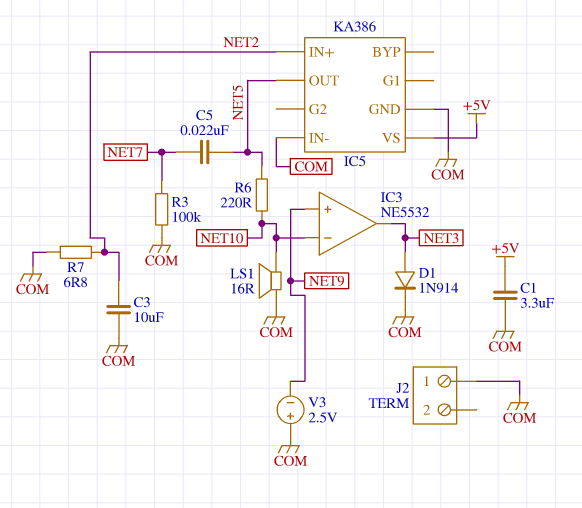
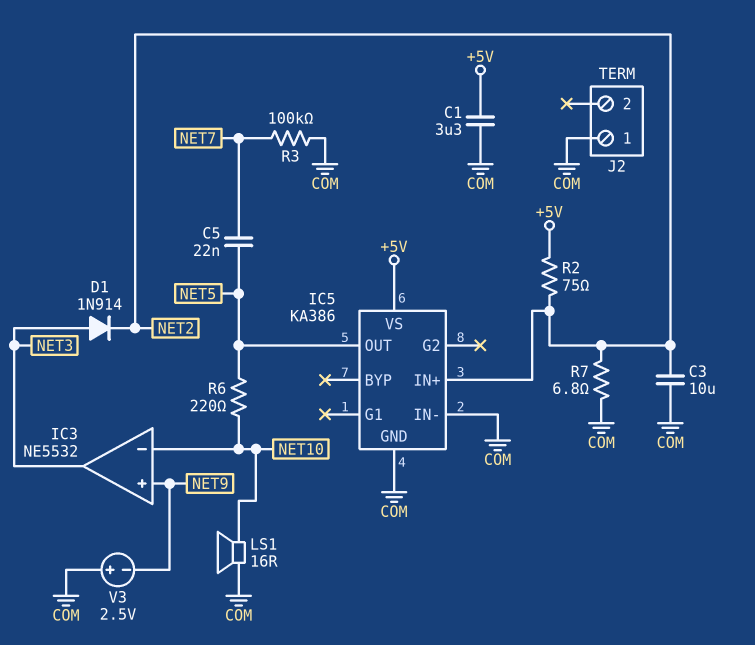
D1: diode 1N914 (A NET3, K COM) -> diode 1N914 (A NET3, K NET2)
R2: none -> 75 (+5V, NET2)

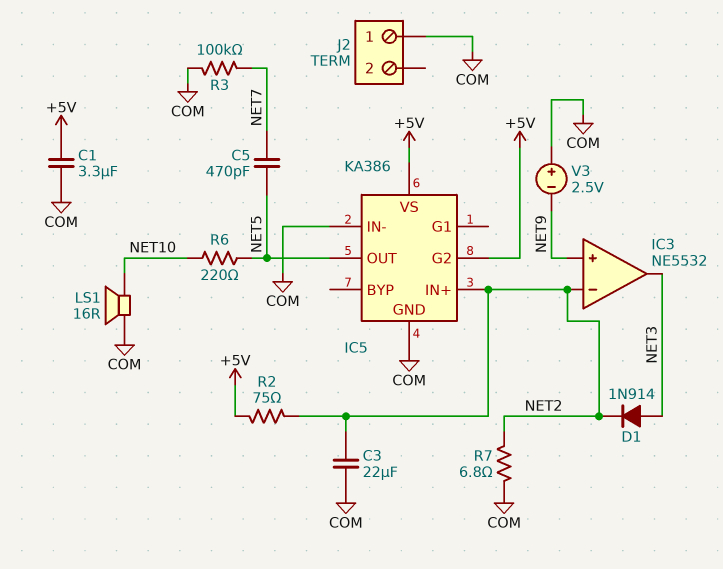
C3: 10uF (COM, NET2) -> 22uF (COM, NET2)
C5: 22nF (NET5, NET7) -> 470pF (NET5, NET7)
IC3 pin in-: NET10 -> NET2
IC5 pin G2: none -> +5V

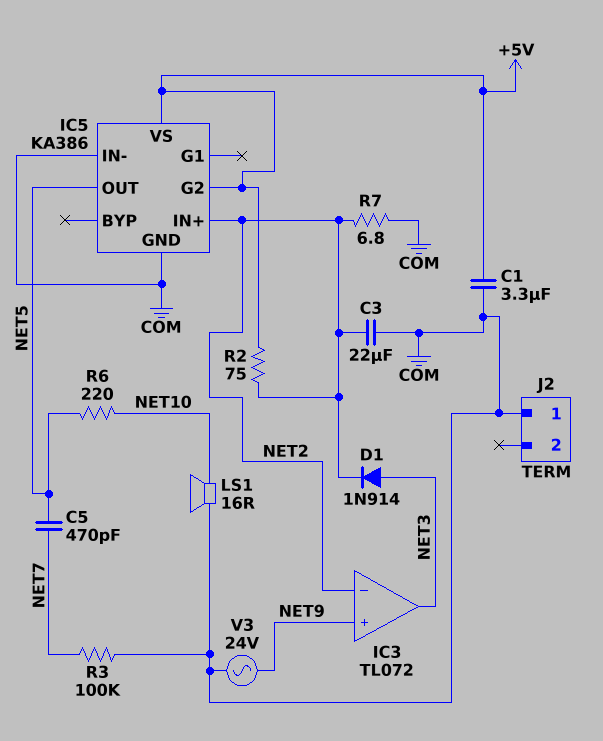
IC3: NE5532 -> TL072
V3: 2.5V (plus COM, minus NET9) -> AC 24V (COM, NET9)

